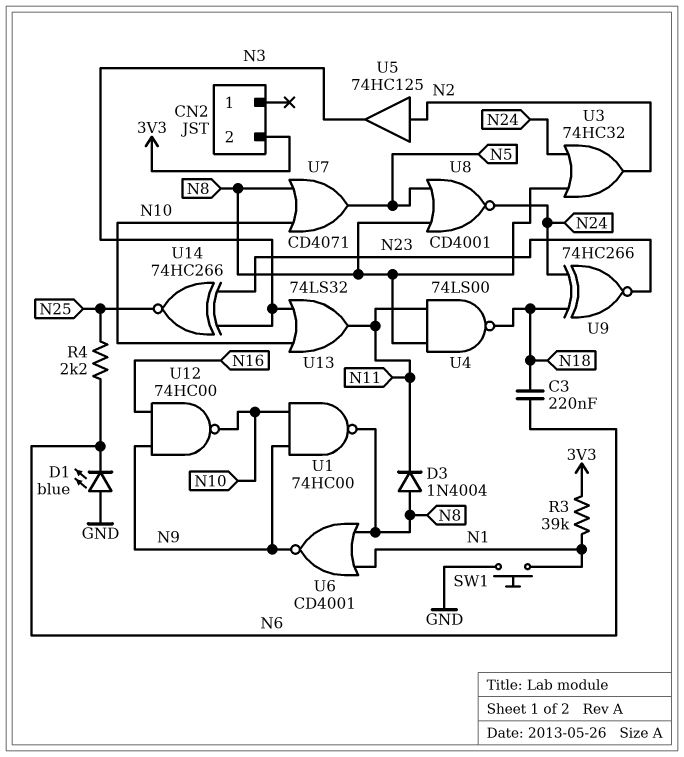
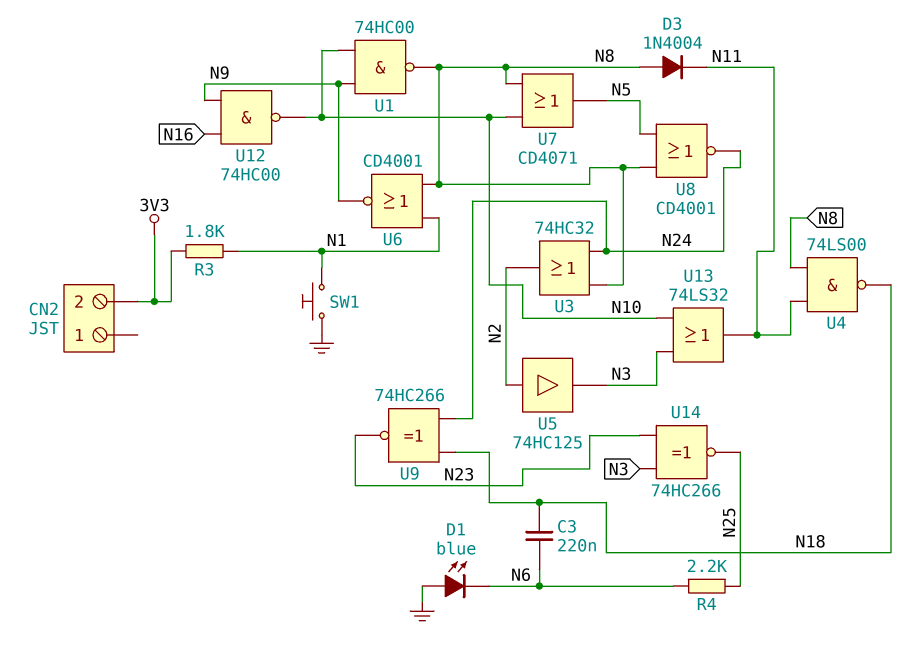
R3: 39k (3V3, N1) -> 1.8k (3V3, N1)

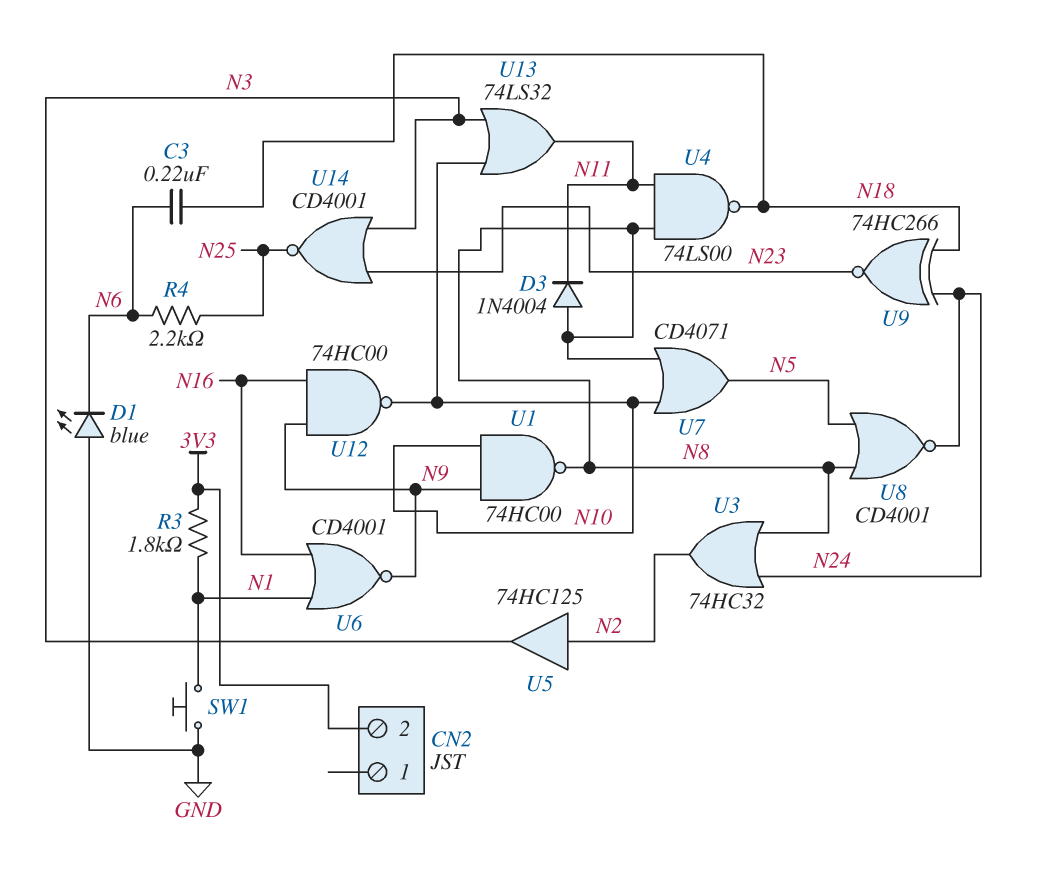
U6: NOR CD4001 (in N1, in N8, out N9) -> NOR CD4001 (in N1, in N16, out N9)
U14: XNOR 74HC266 (in N3, in N23, out N25) -> NOR CD4001 (in N3, in N23, out N25)

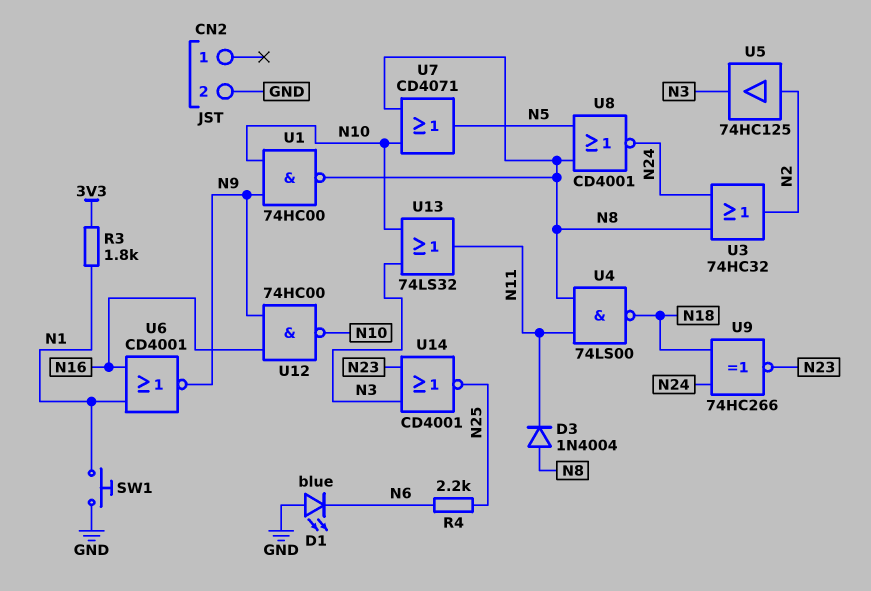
C3: 220nF (N6, N18) -> none
CN2 pin 2: 3V3 -> GND

